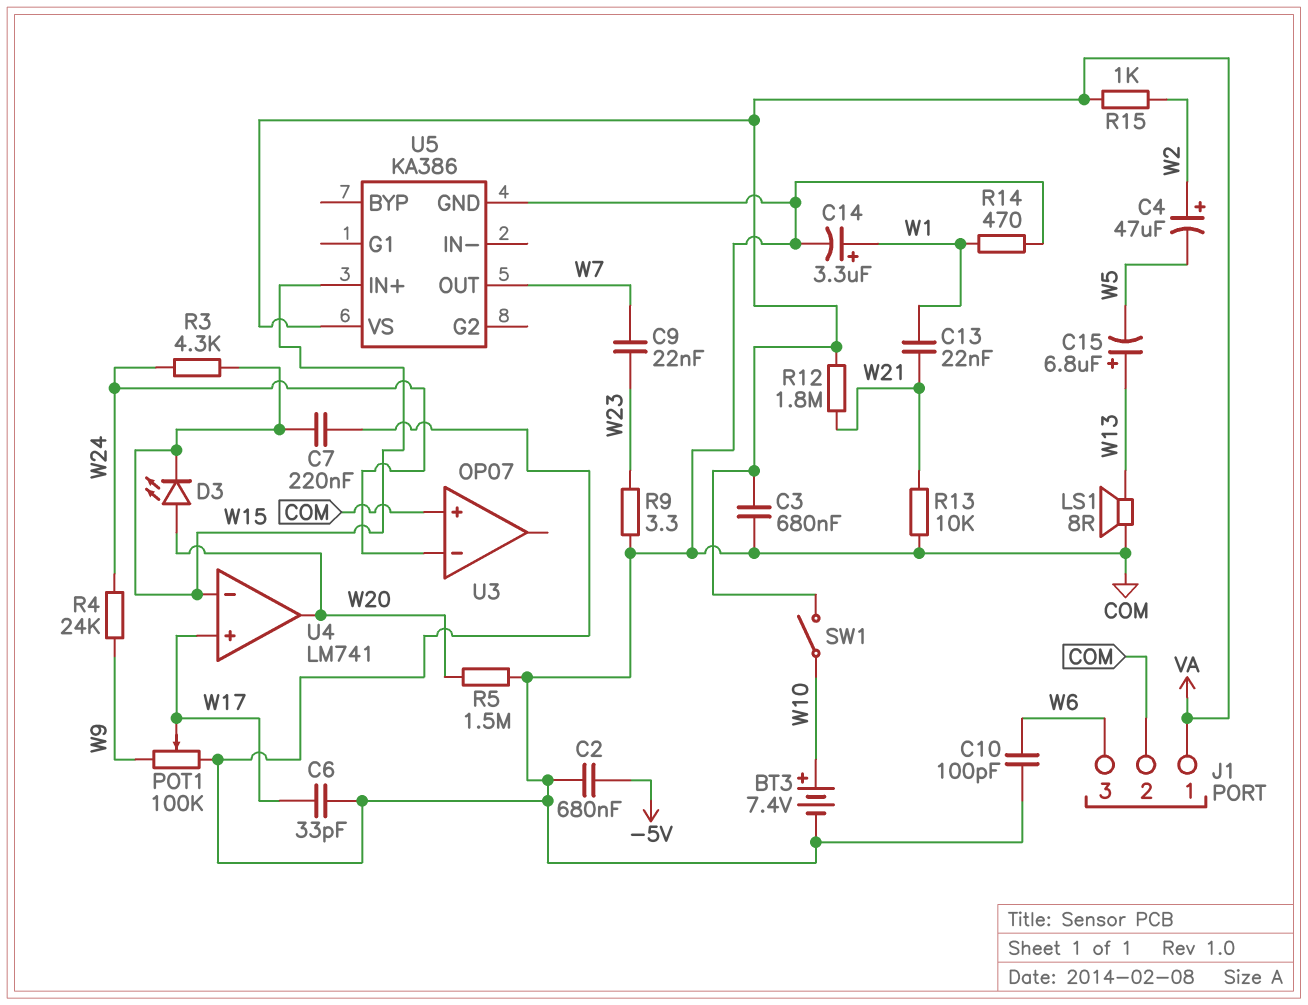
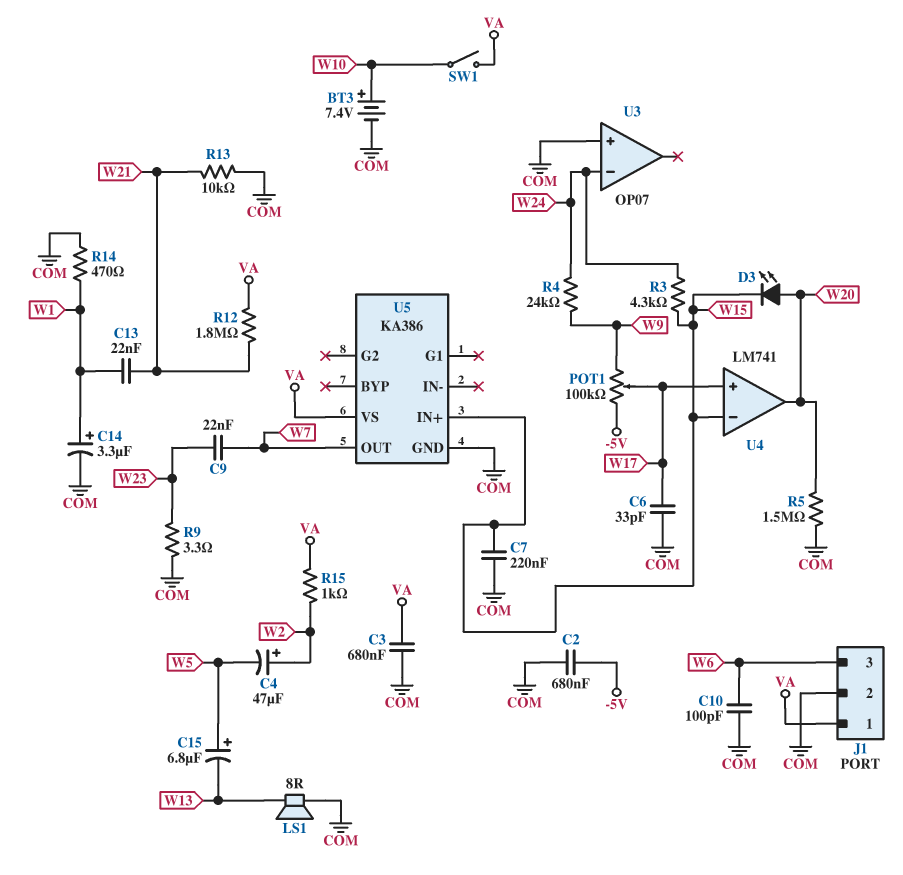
C15: 6.8uF (plus W13, minus W5) -> 6.8uF (plus W5, minus W13)
POT1: 100k (COM, W9, wiper W17) -> 100k (-5V, W9, wiper W17)

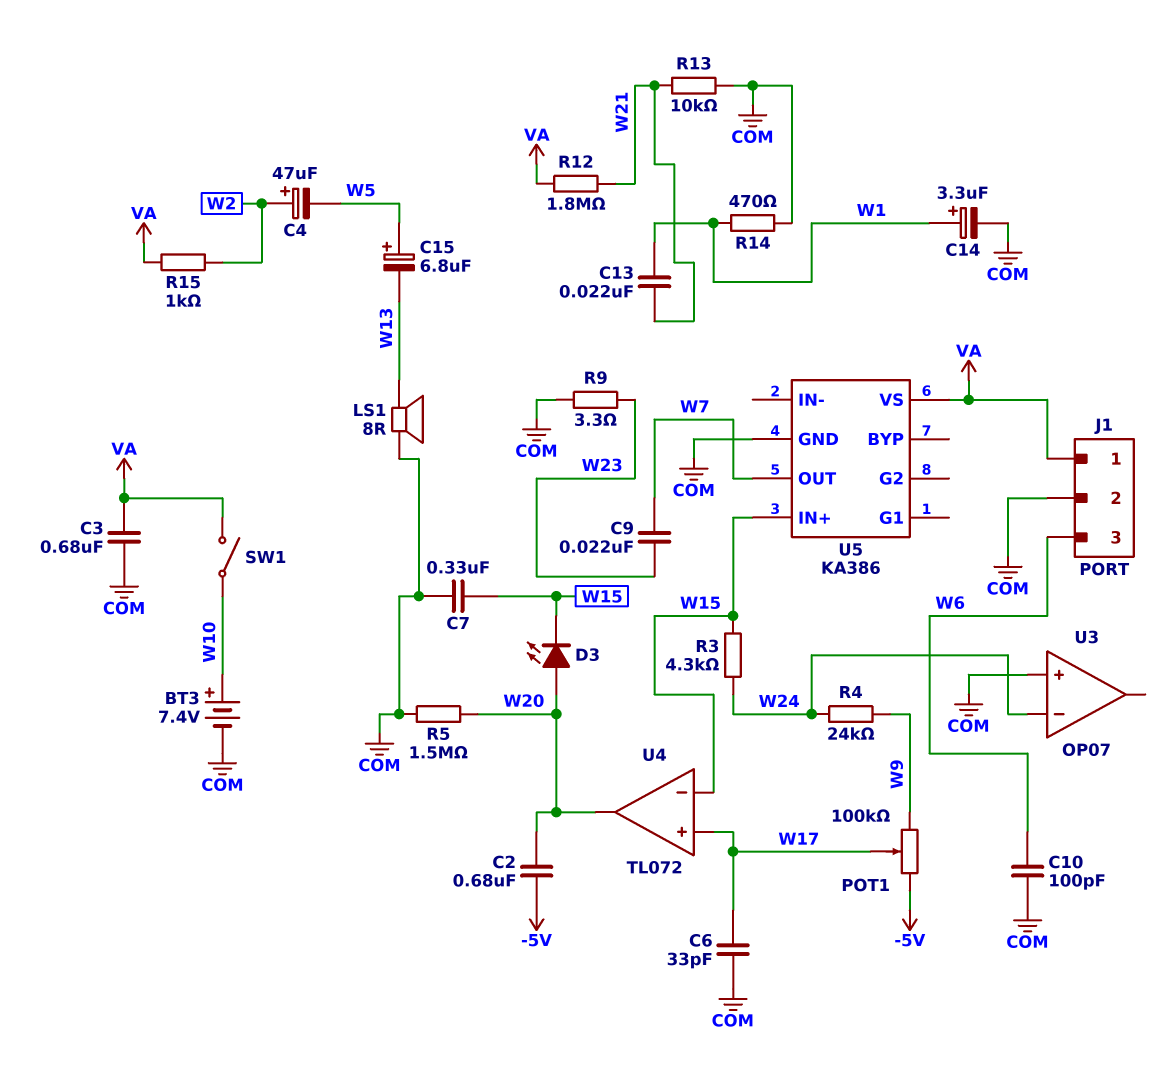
C2: 680nF (-5V, COM) -> 680nF (-5V, W20)
C7: 220nF (COM, W15) -> 330nF (COM, W15)
U4: LM741 -> TL072

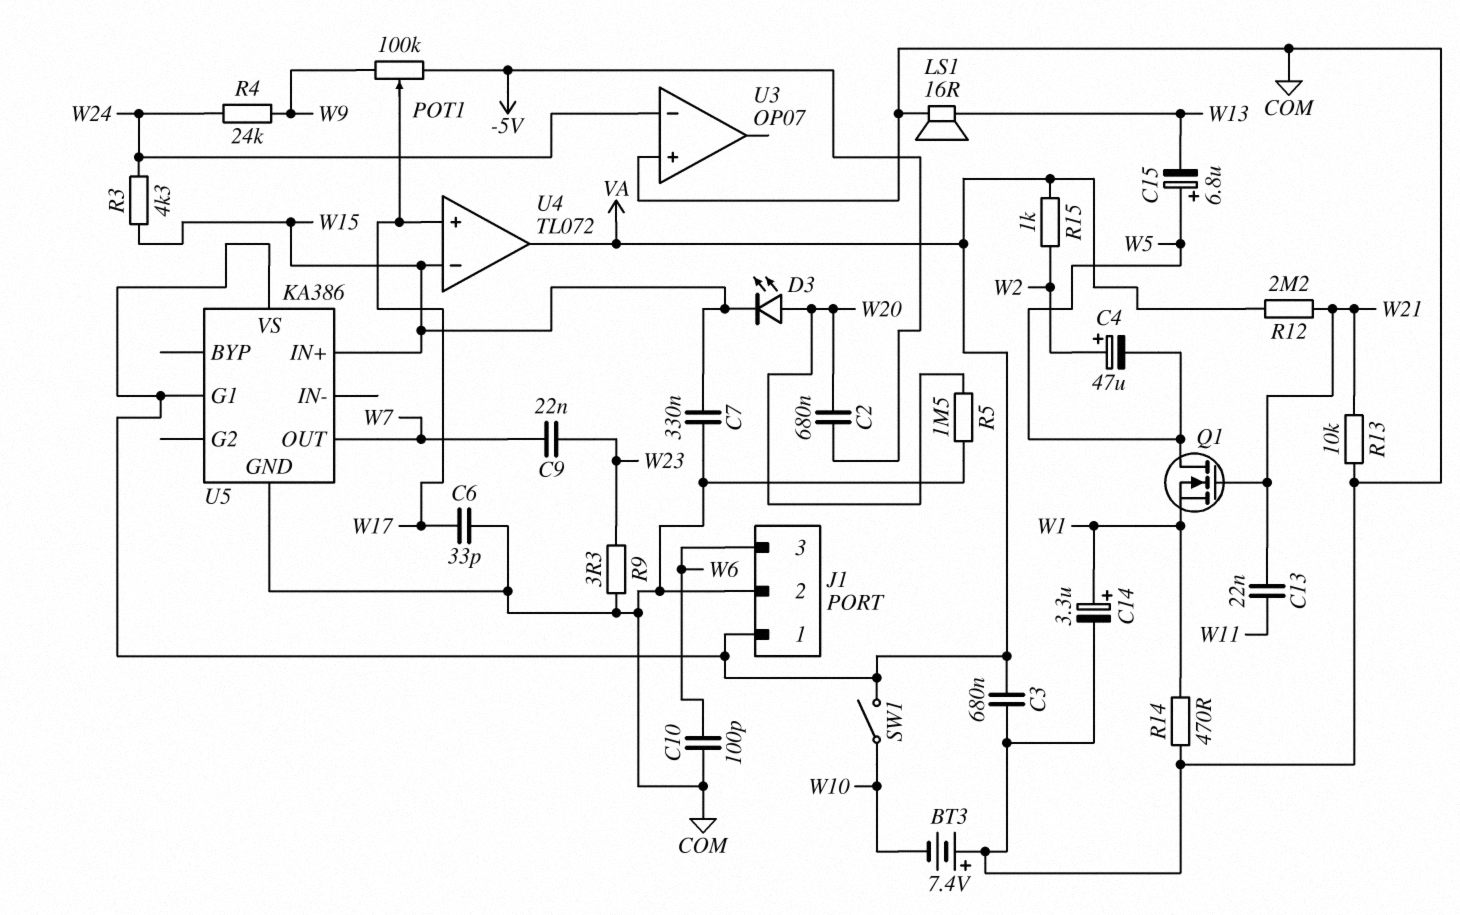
BT3: 7.4V (plus W10, minus COM) -> 7.4V (plus COM, minus W10)
C13: 22nF (W1, W21) -> 22nF (W11, W21)
LS1: speaker 8R (COM, W13) -> speaker 16R (COM, W13)
Q1: none -> NMOS (G W21, D W5, S W1)
R12: 1.8M (VA, W21) -> 2.2M (VA, W21)
U4 pin out: W20 -> VA
U5 pin G1: none -> VA

